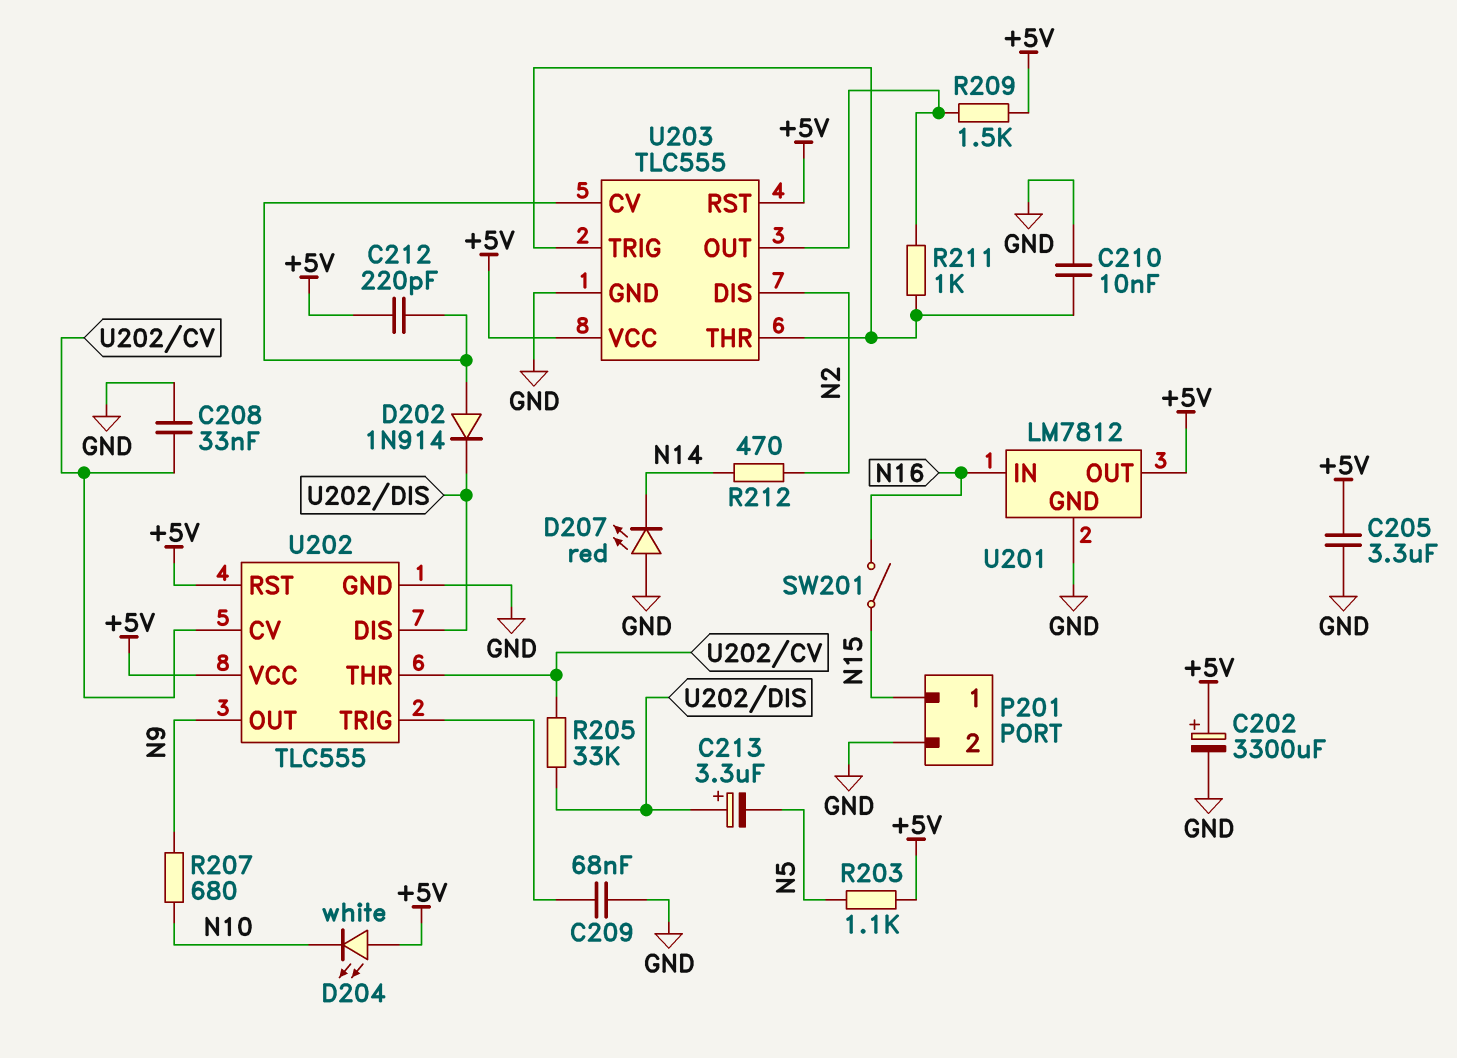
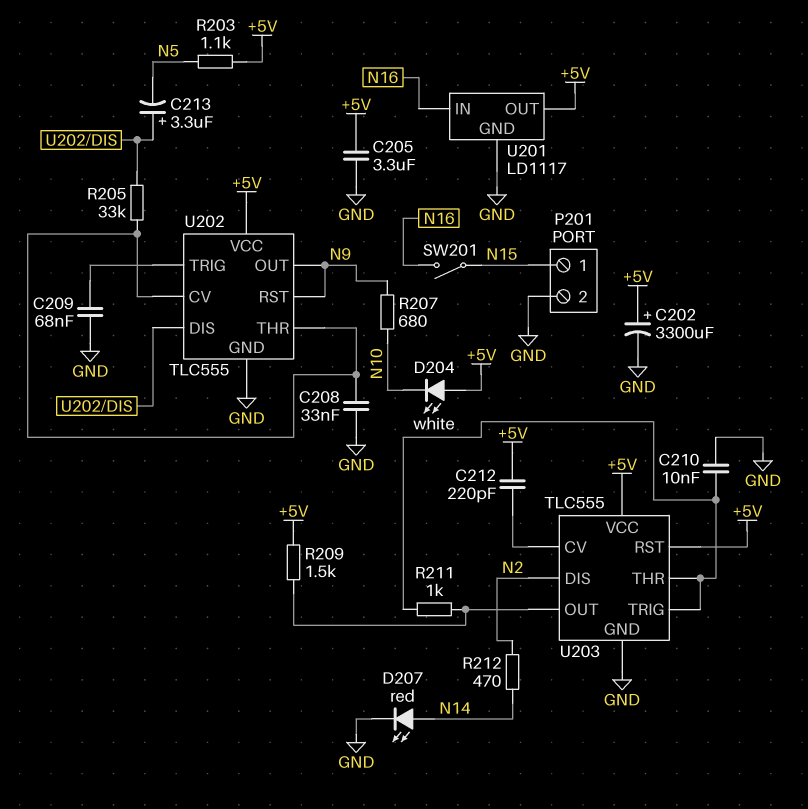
D202: diode 1N914 (A U203/CV, K U202/DIS) -> none
D207: LED red (A GND, K N14) -> LED red (A N14, K GND)
U201: LM7812 -> LD1117
U202 pin RST: +5V -> N9

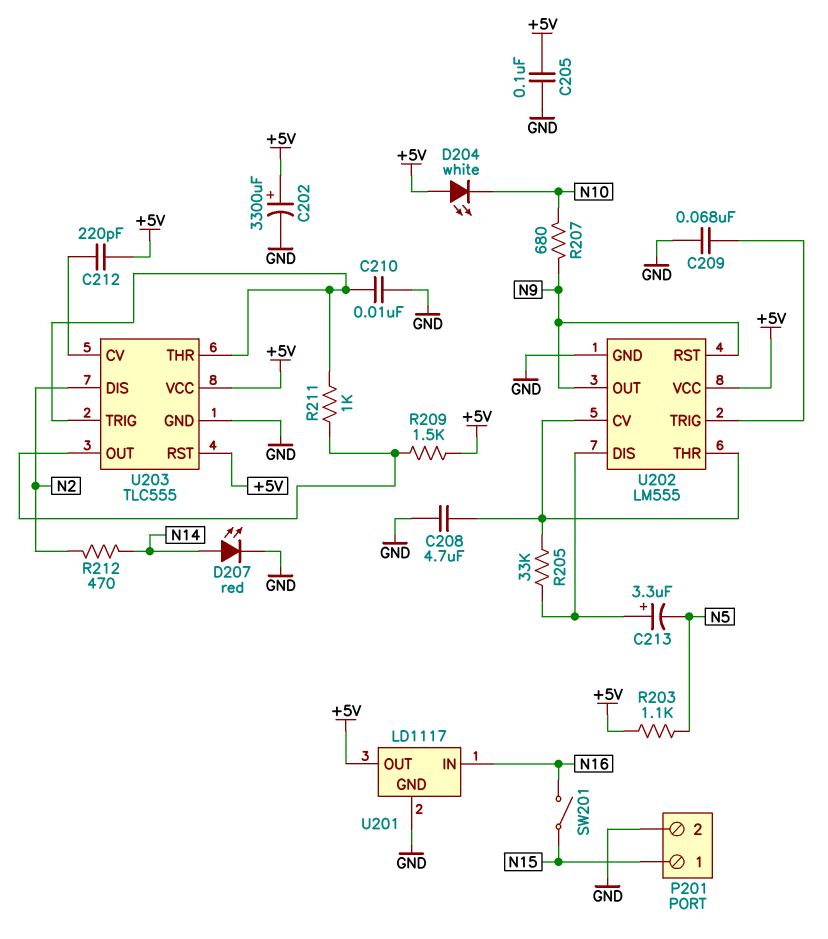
C205: 3.3uF (+5V, GND) -> 100nF (+5V, GND)
C208: 33nF (GND, U202/CV) -> 4.7uF (GND, U202/CV)
U202: TLC555 -> LM555

